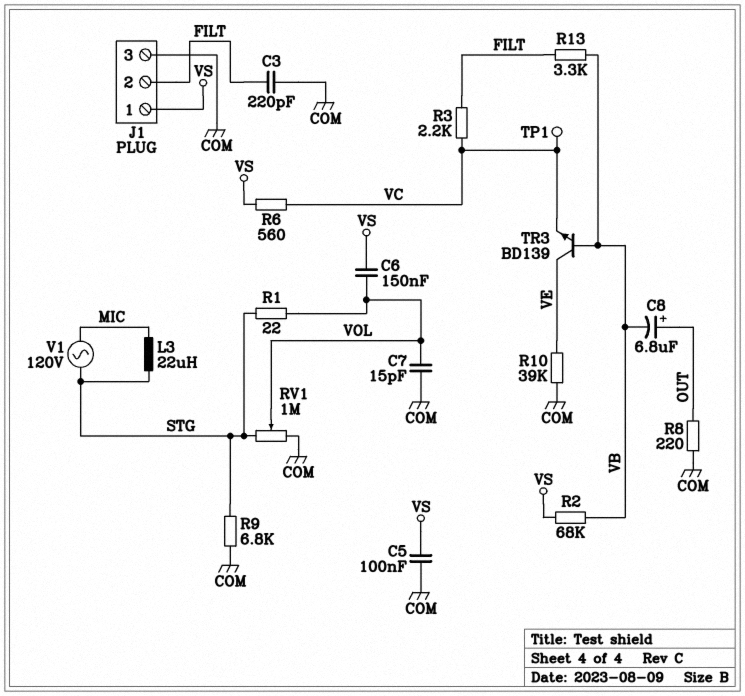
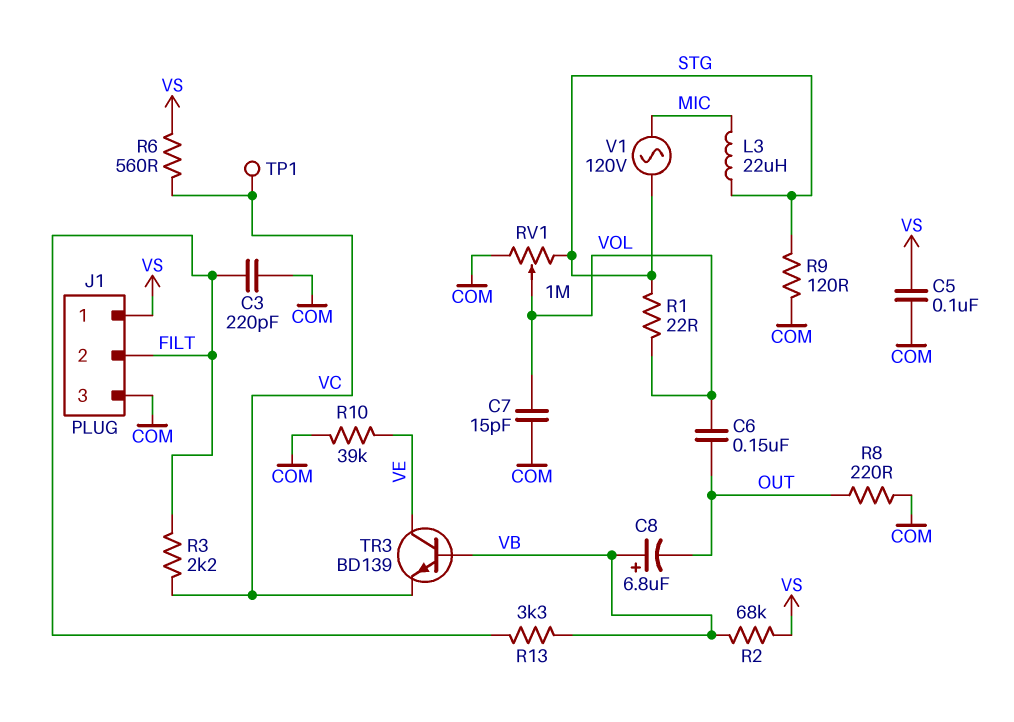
C6: 150nF (VOL, VS) -> 150nF (OUT, VOL)
C8: 6.8uF (plus OUT, minus VB) -> 6.8uF (plus VB, minus OUT)
R9: 6.8k (COM, STG) -> 120 (COM, STG)

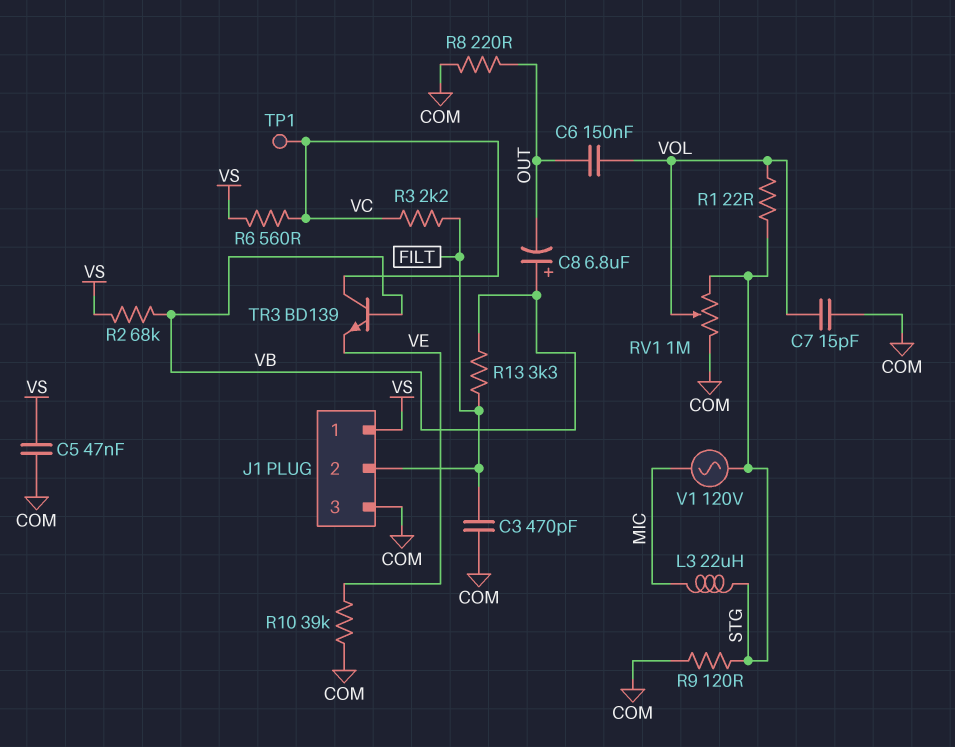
C3: 220pF (COM, FILT) -> 470pF (COM, FILT)
C5: 100nF (COM, VS) -> 47nF (COM, VS)
TR3: NPN BD139 (B VB, C VE, E VC) -> NPN BD139 (B VB, C VC, E VE)

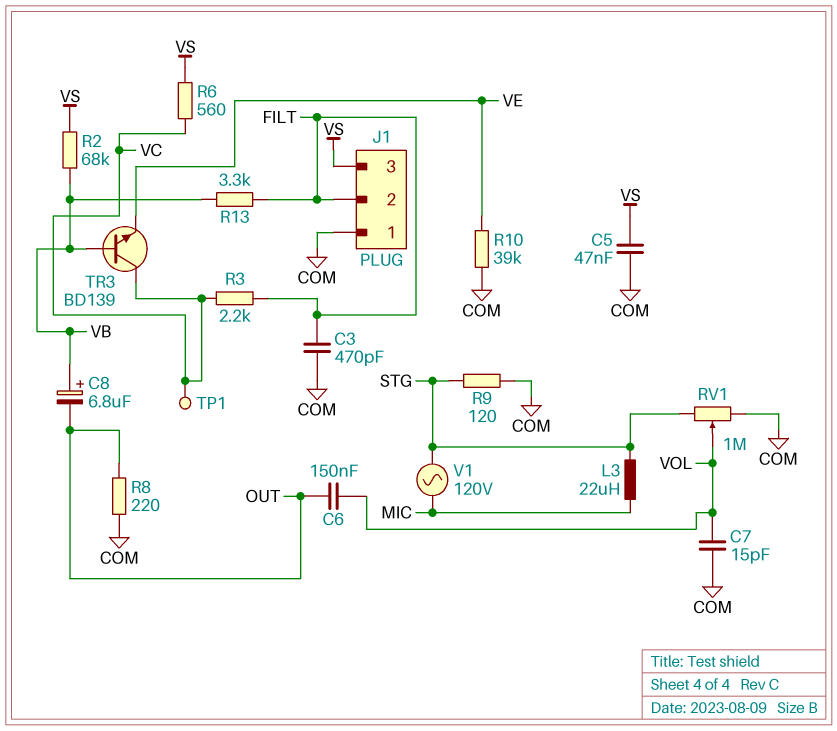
J1 pin 1: VS -> COM
J1 pin 3: COM -> VS
R1: 22 (STG, VOL) -> none

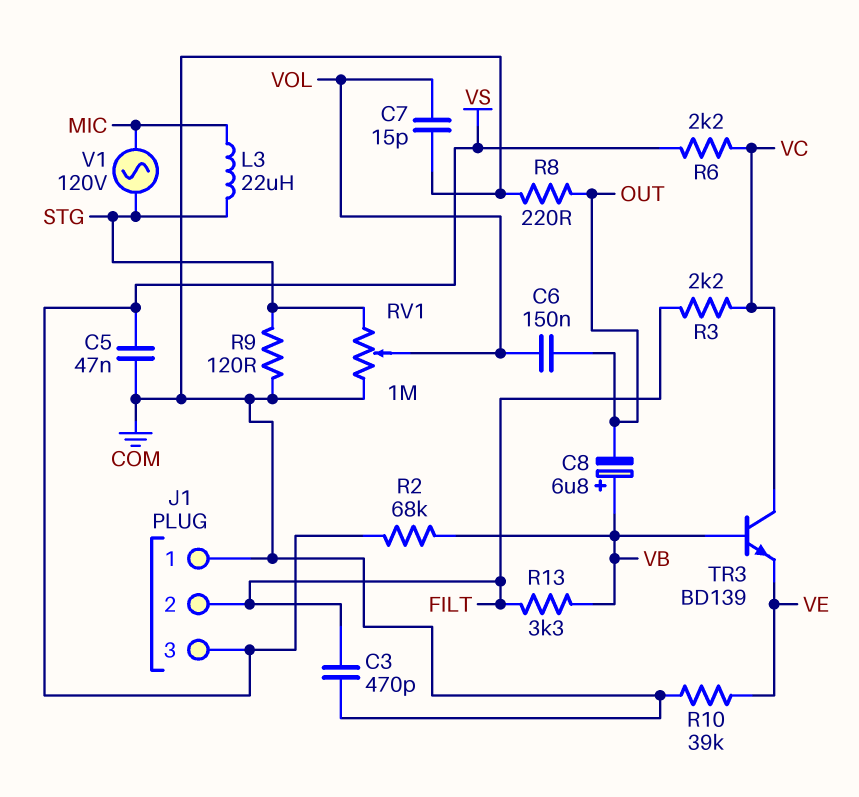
R6: 560 (VC, VS) -> 2.2k (VC, VS)
TP1: test point (VC) -> none

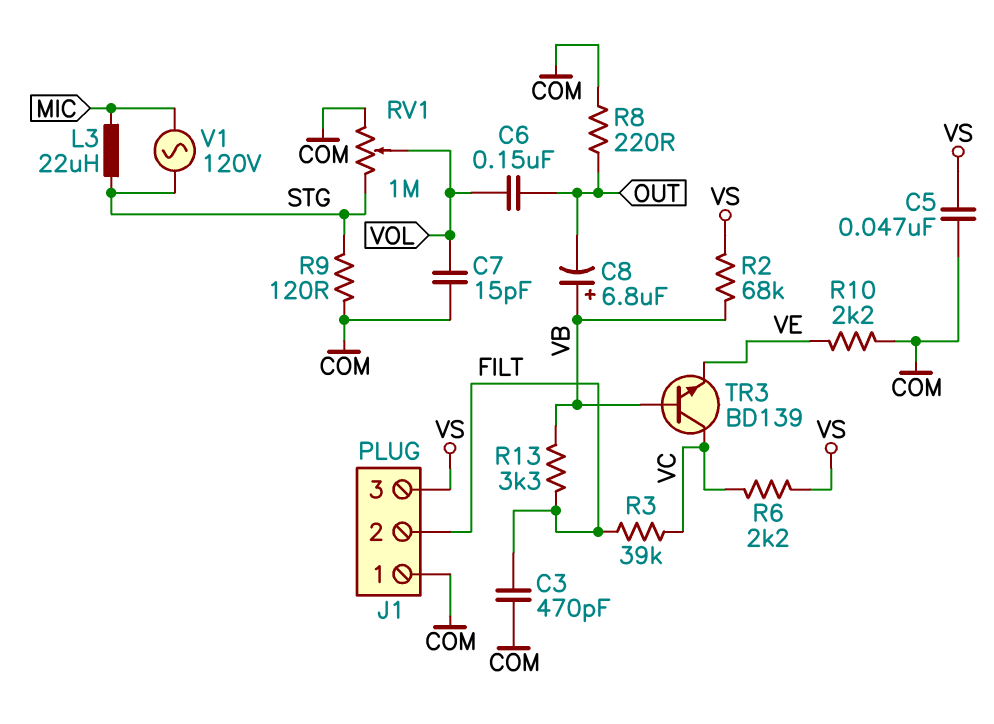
R3: 2.2k (FILT, VC) -> 39k (FILT, VC)
R10: 39k (COM, VE) -> 2.2k (COM, VE)

